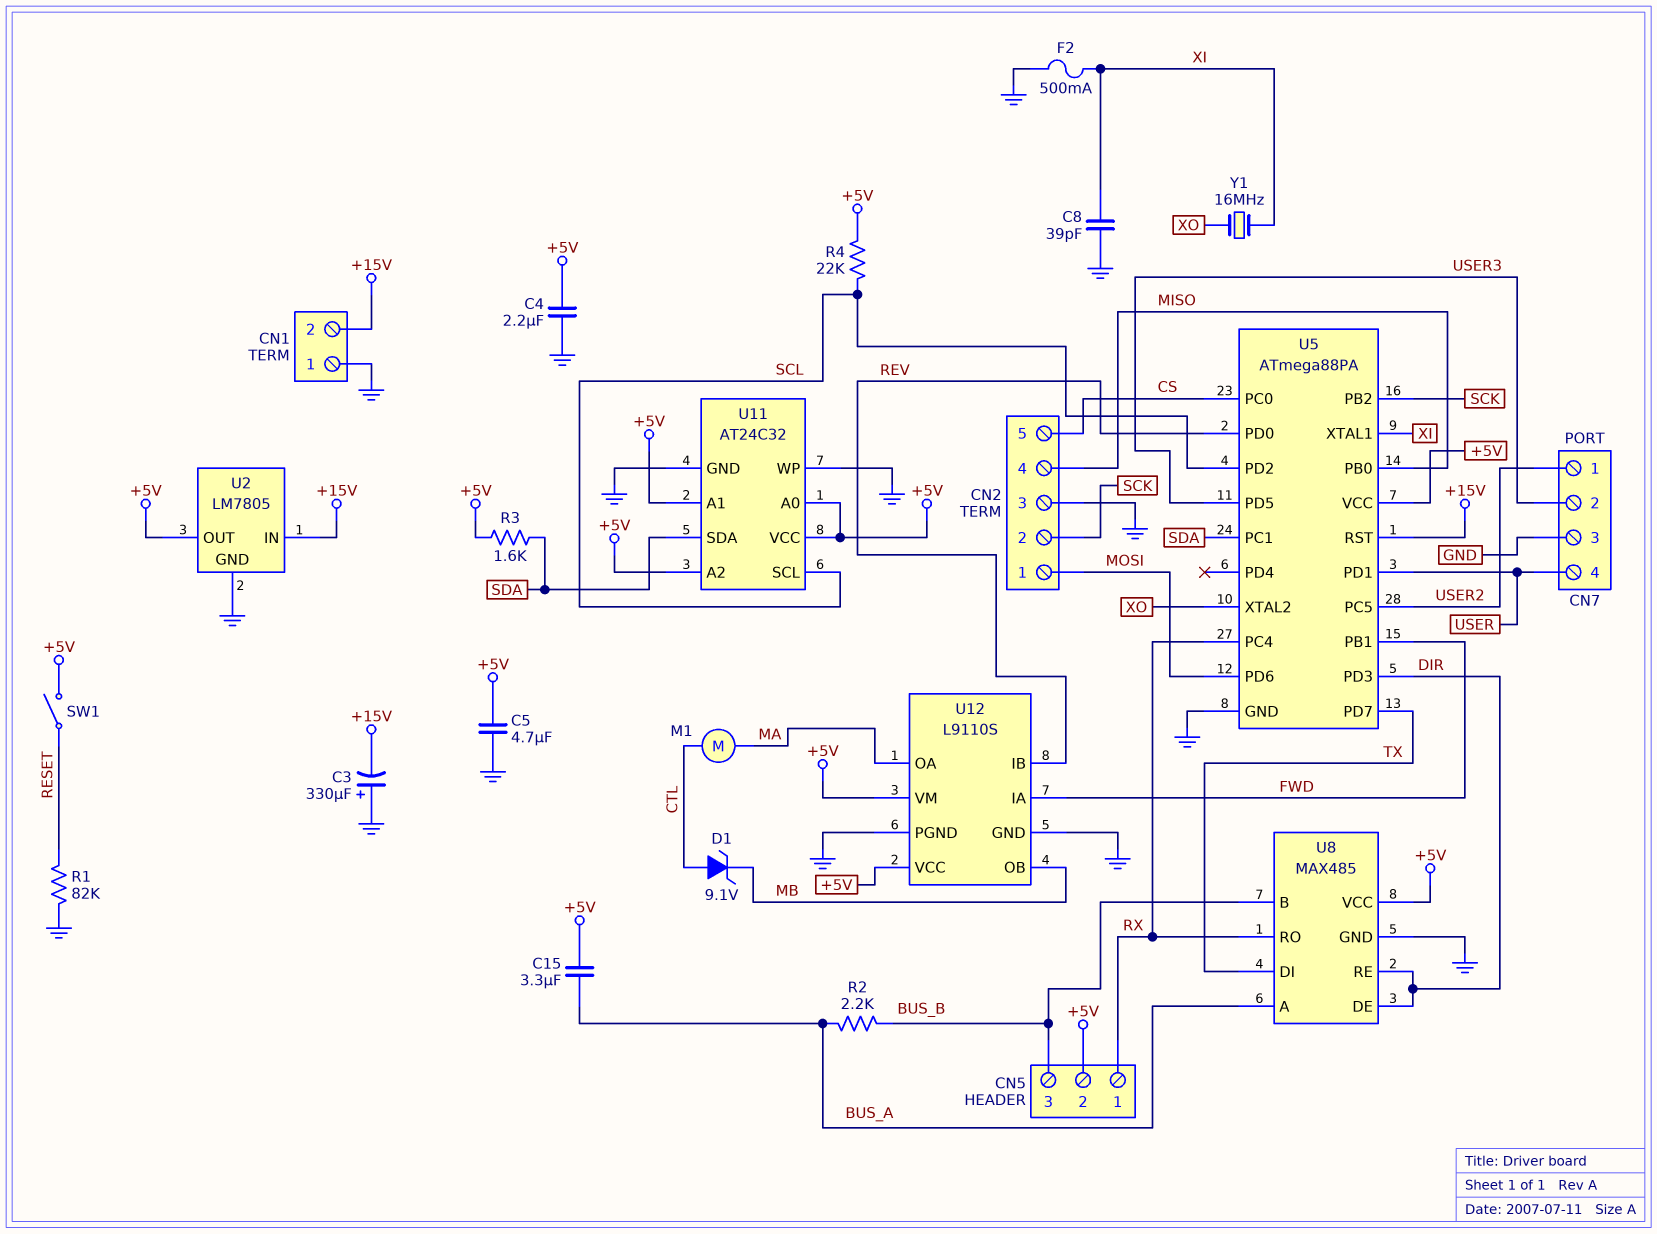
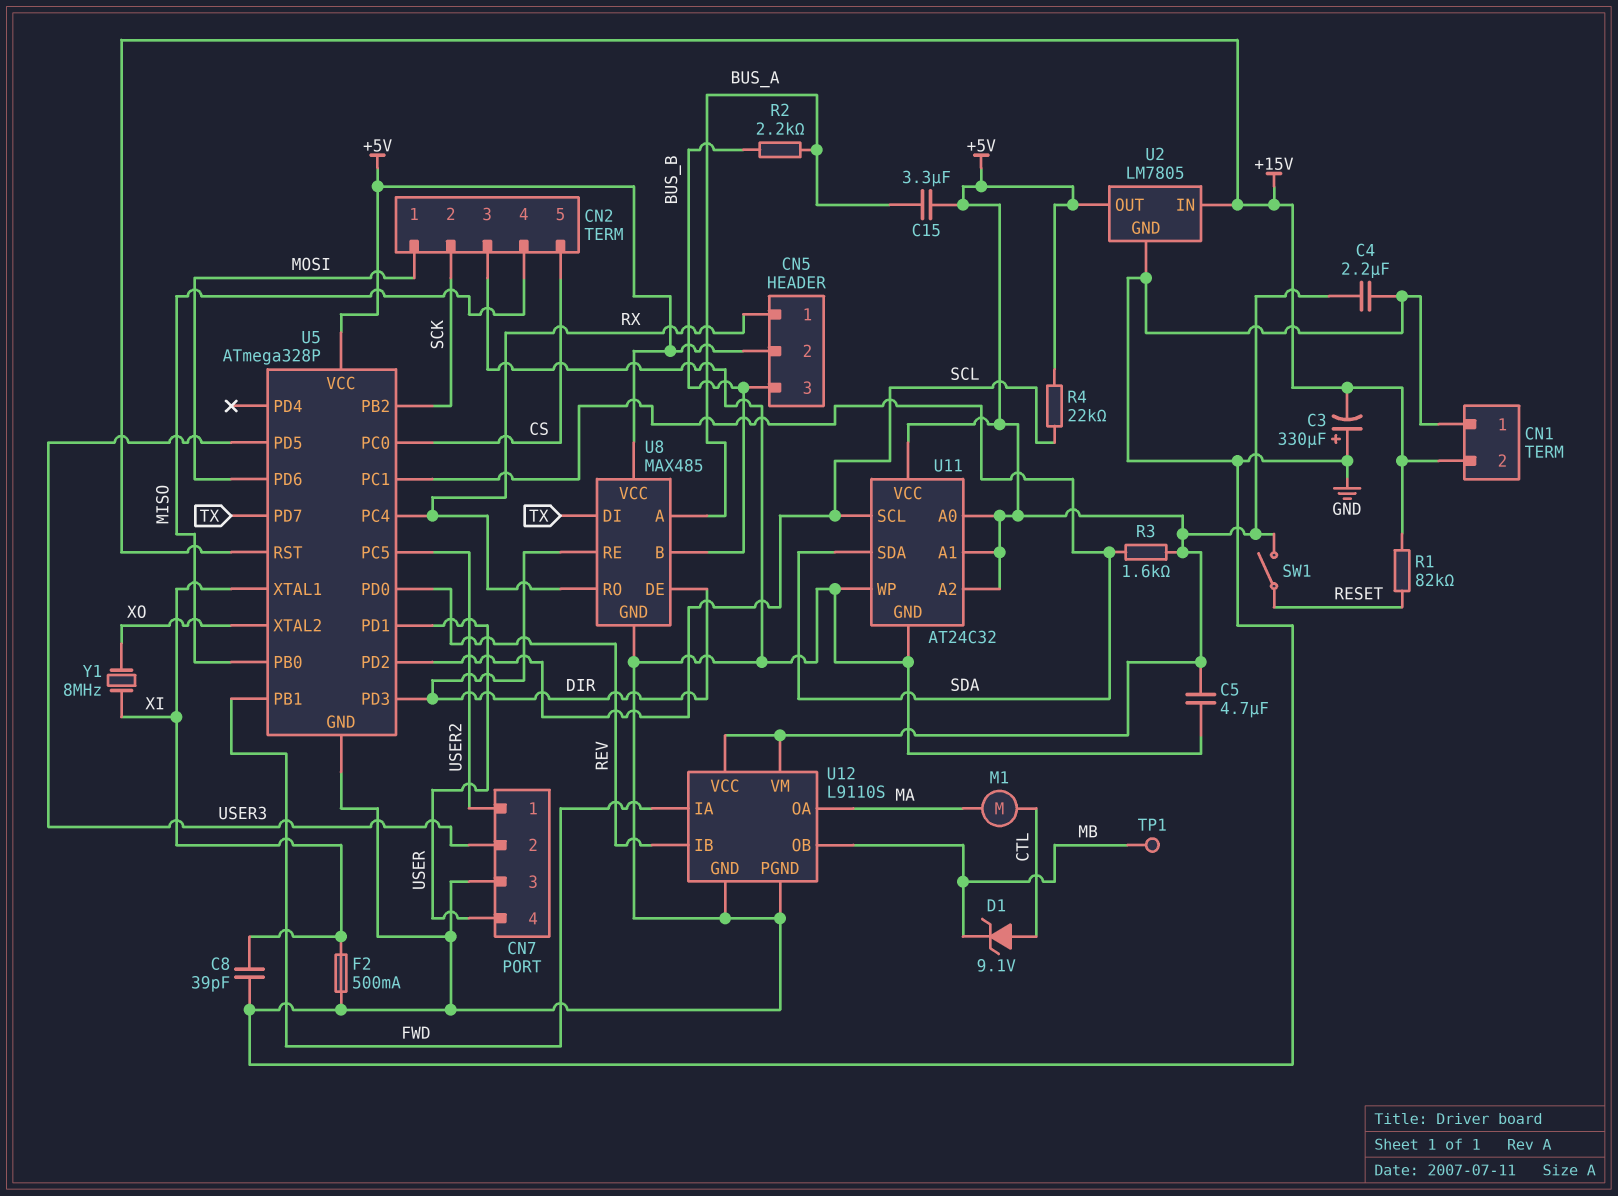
R1: 82k (GND, RESET) -> 82k (+15V, RESET)
TP1: none -> test point (MB)
U5: ATmega88PA -> ATmega328P
Y1: 16MHz (XI, XO) -> 8MHz (XI, XO)

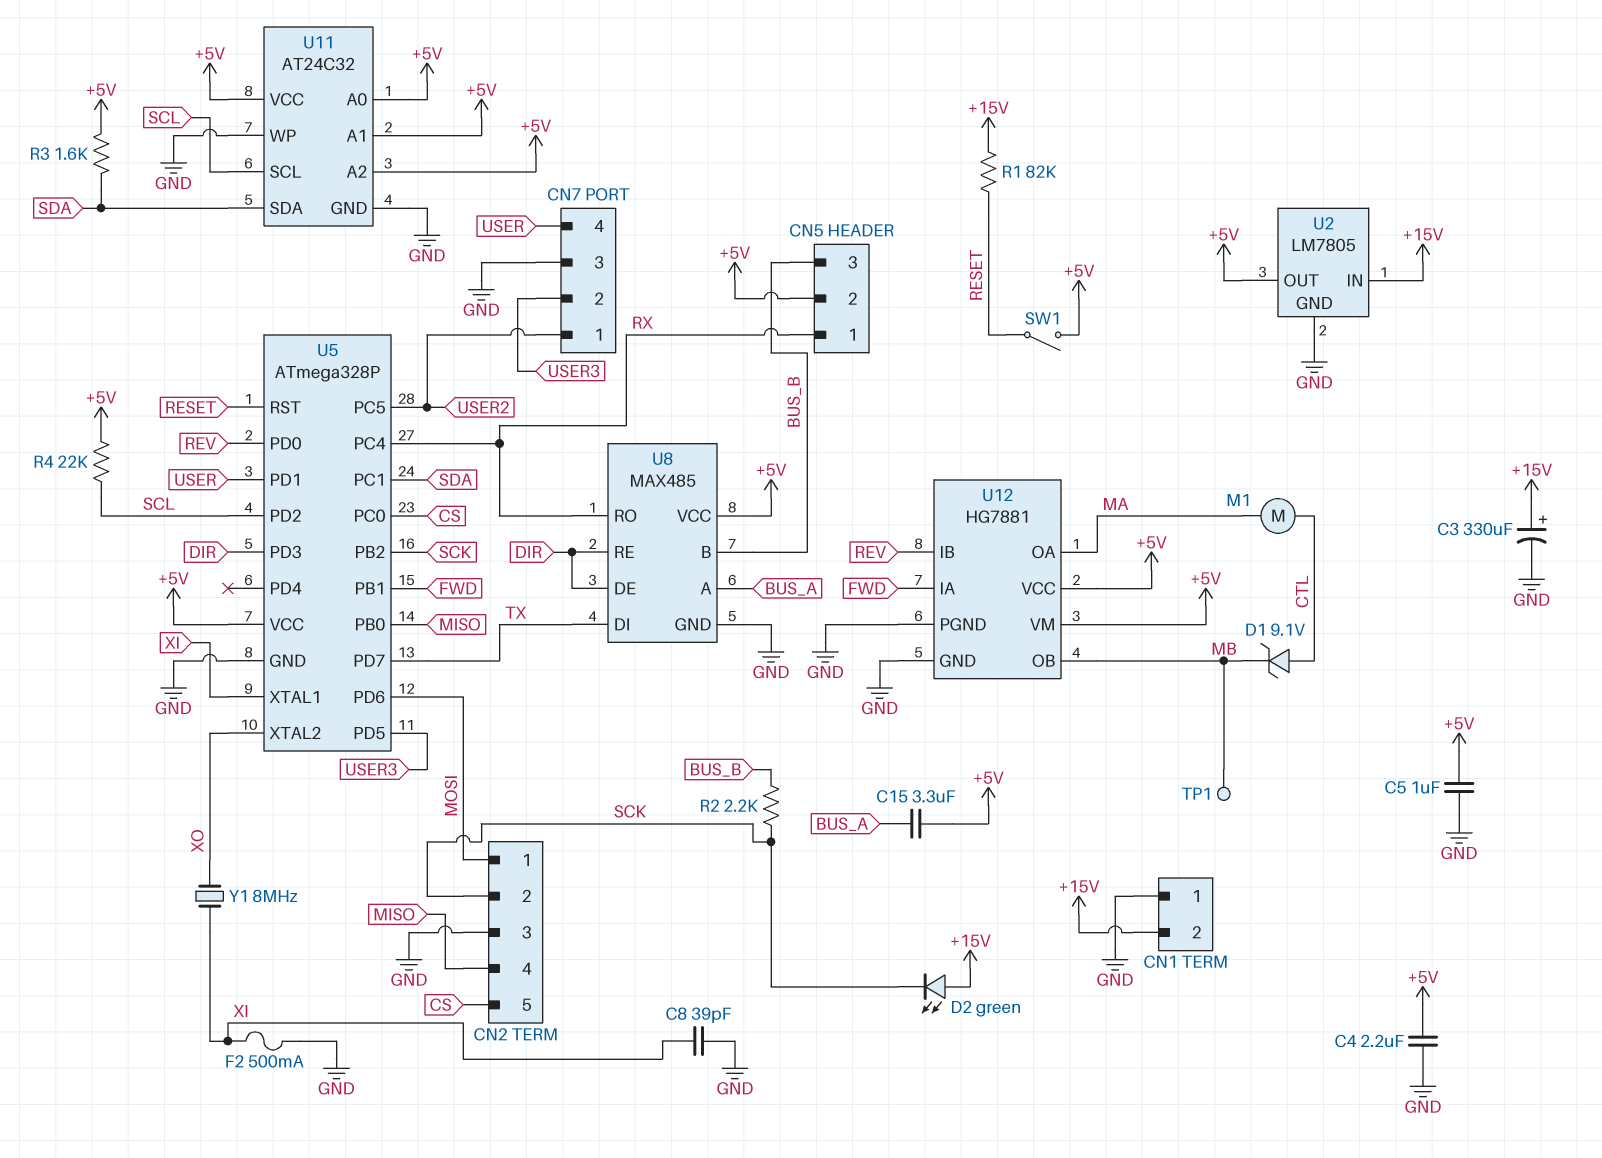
C3: 330uF (plus GND, minus +15V) -> 330uF (plus +15V, minus GND)
C5: 4.7uF (+5V, GND) -> 1uF (+5V, GND)
D2: none -> LED green (A +15V, K SCK)
R2: 2.2k (BUS_A, BUS_B) -> 2.2k (BUS_B, SCK)
U5 pin RST: +15V -> RESET
U12: L9110S -> HG7881

